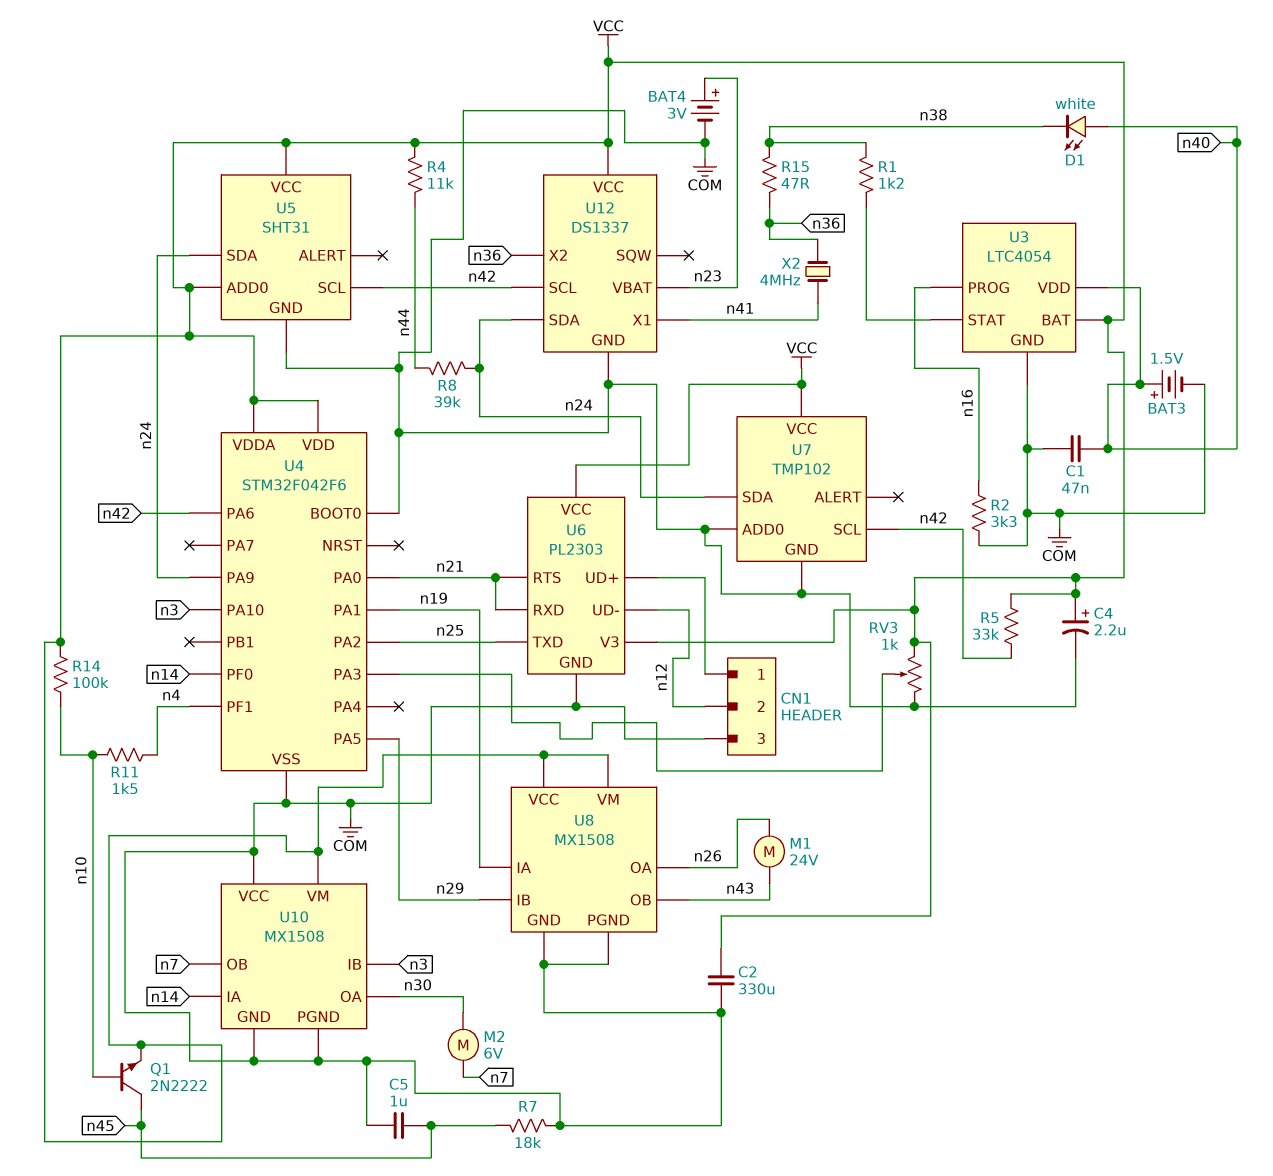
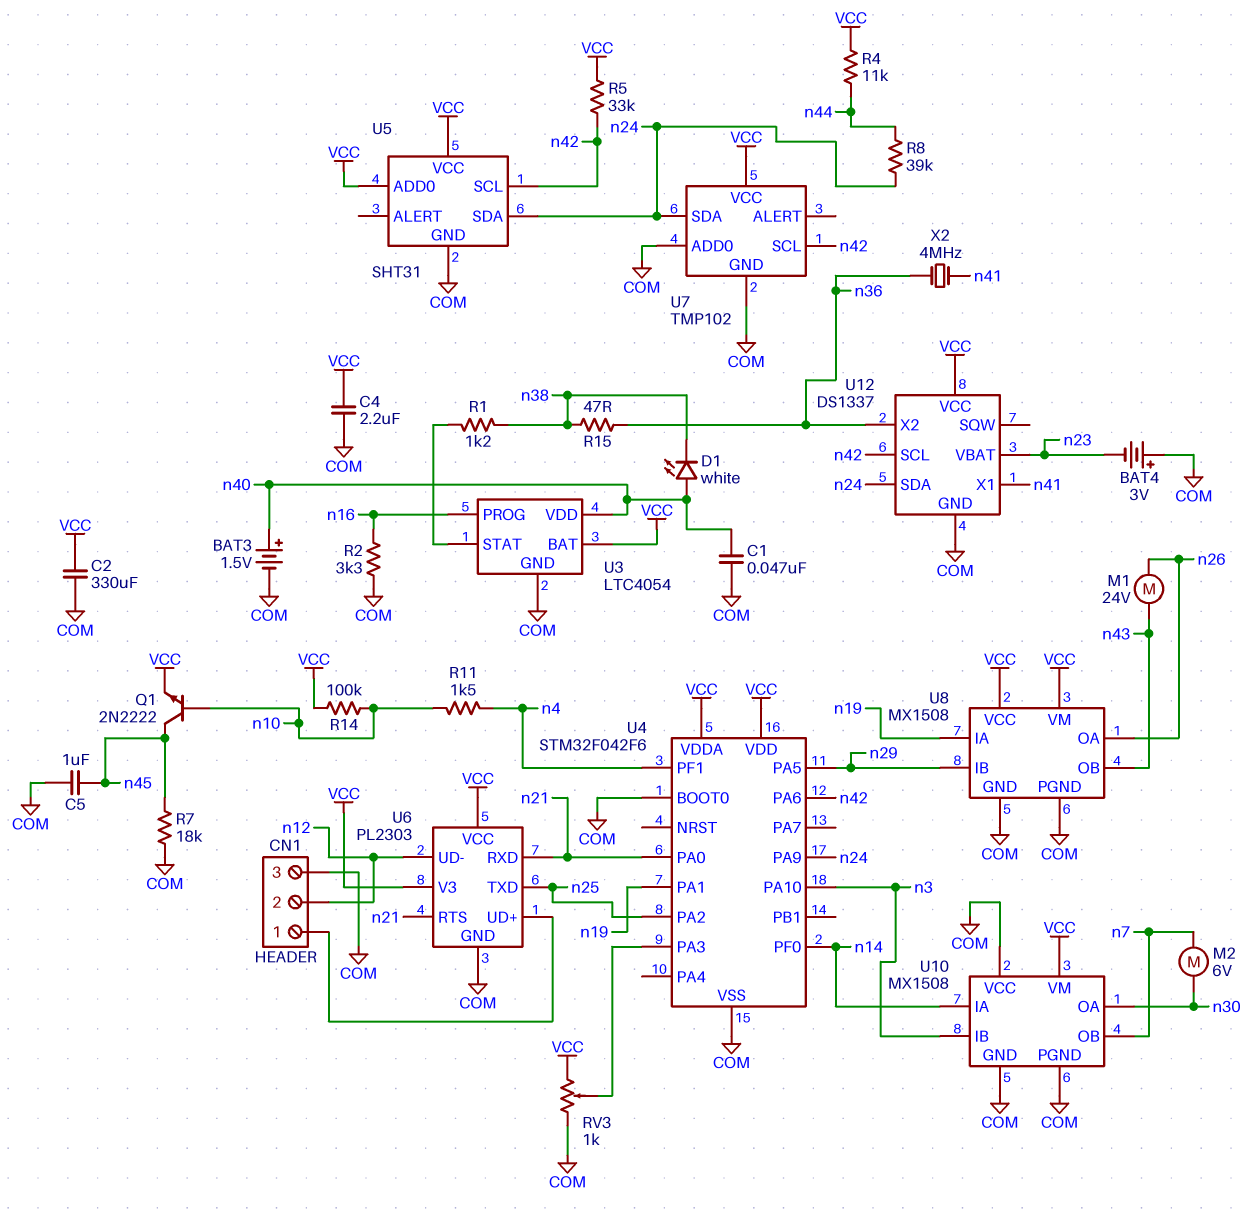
BAT4: 3V (plus n23, minus COM) -> 3V (plus COM, minus n23)
C4: 2.2uF (plus VCC, minus COM) -> 2.2uF (COM, VCC)

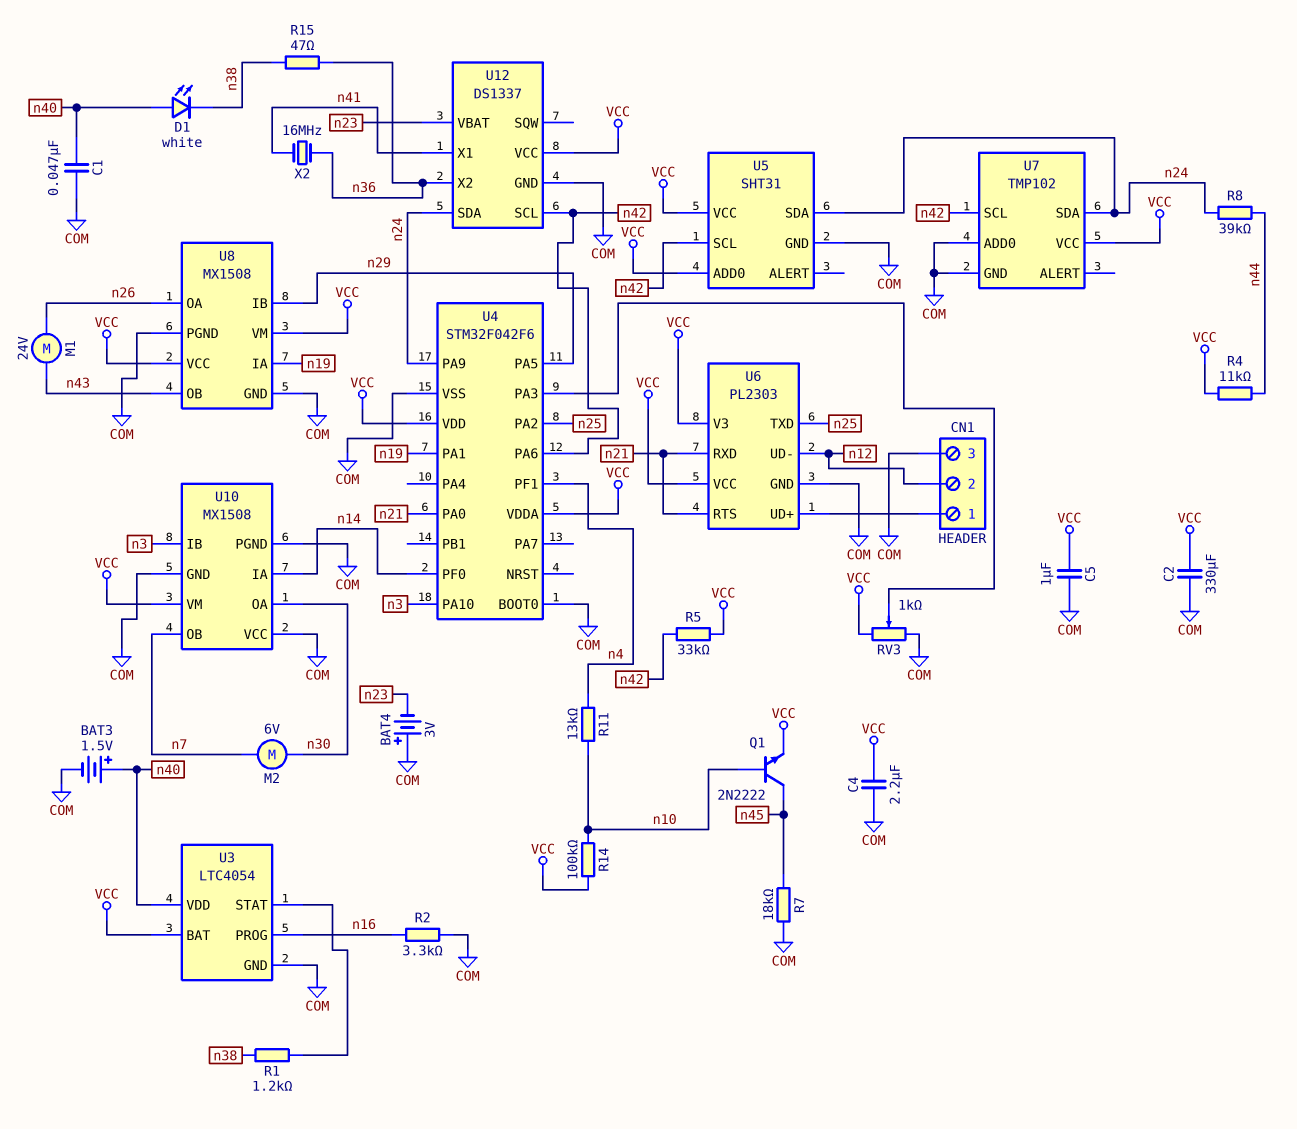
C5: 1uF (COM, n45) -> 1uF (COM, VCC)
R11: 1.5k (n4, n10) -> 13k (n4, n10)
X2: 4MHz (n36, n41) -> 16MHz (n36, n41)

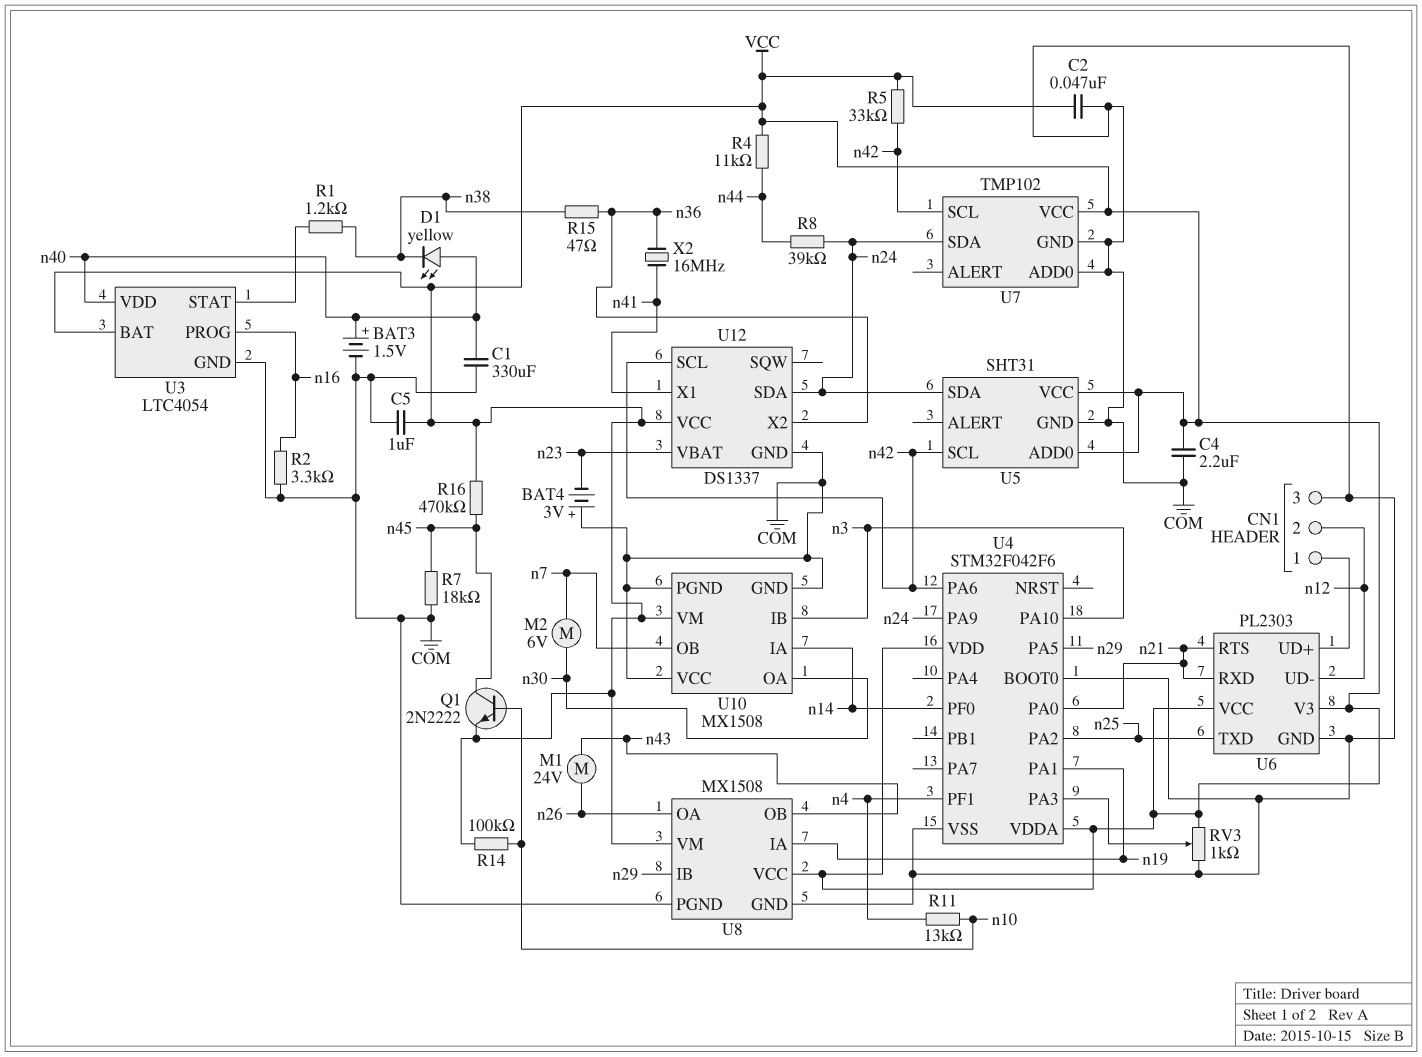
C1: 47nF (COM, n40) -> 330uF (COM, n40)
C2: 330uF (COM, VCC) -> 47nF (COM, VCC)
D1: LED white (A n40, K n38) -> LED yellow (A n40, K n38)
R16: none -> 470k (VCC, n45)

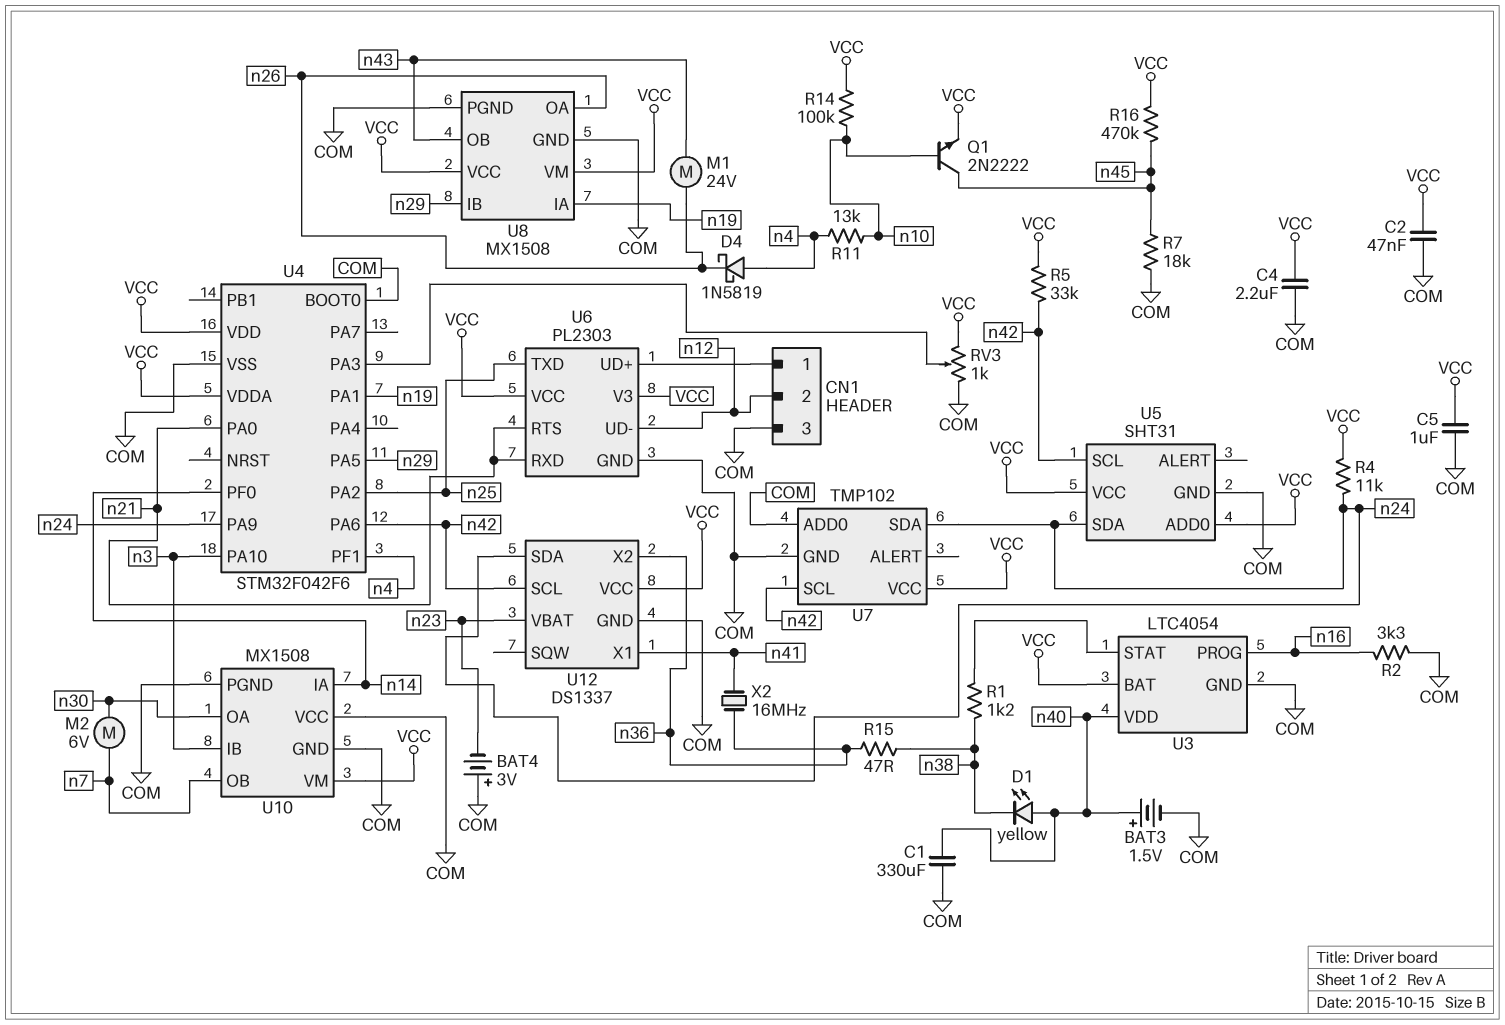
D4: none -> schottky 1N5819 (A n4, K n26)
R4: 11k (VCC, n44) -> 11k (VCC, n24)
R8: 39k (n24, n44) -> none

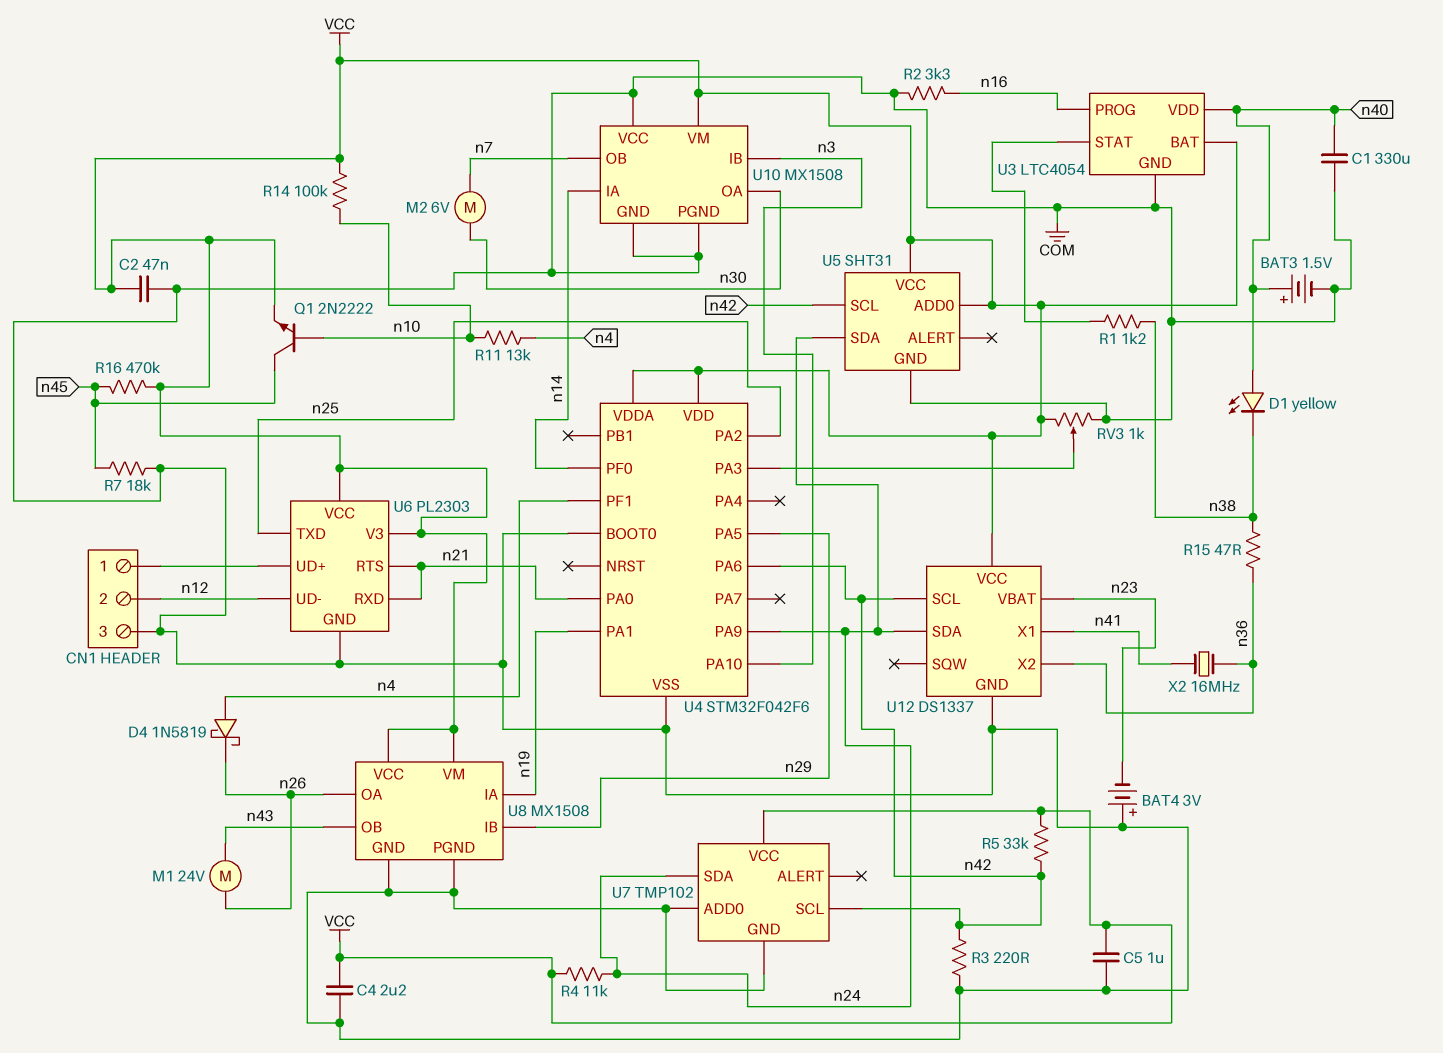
R3: none -> 220 (COM, n42)

